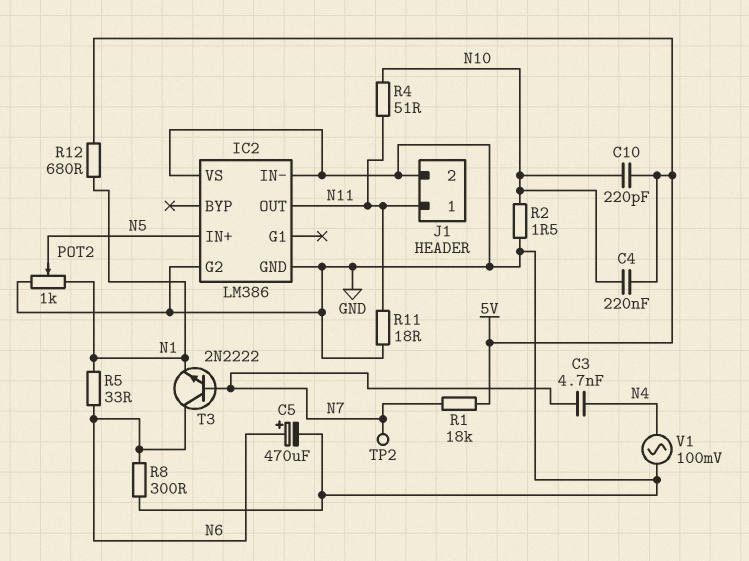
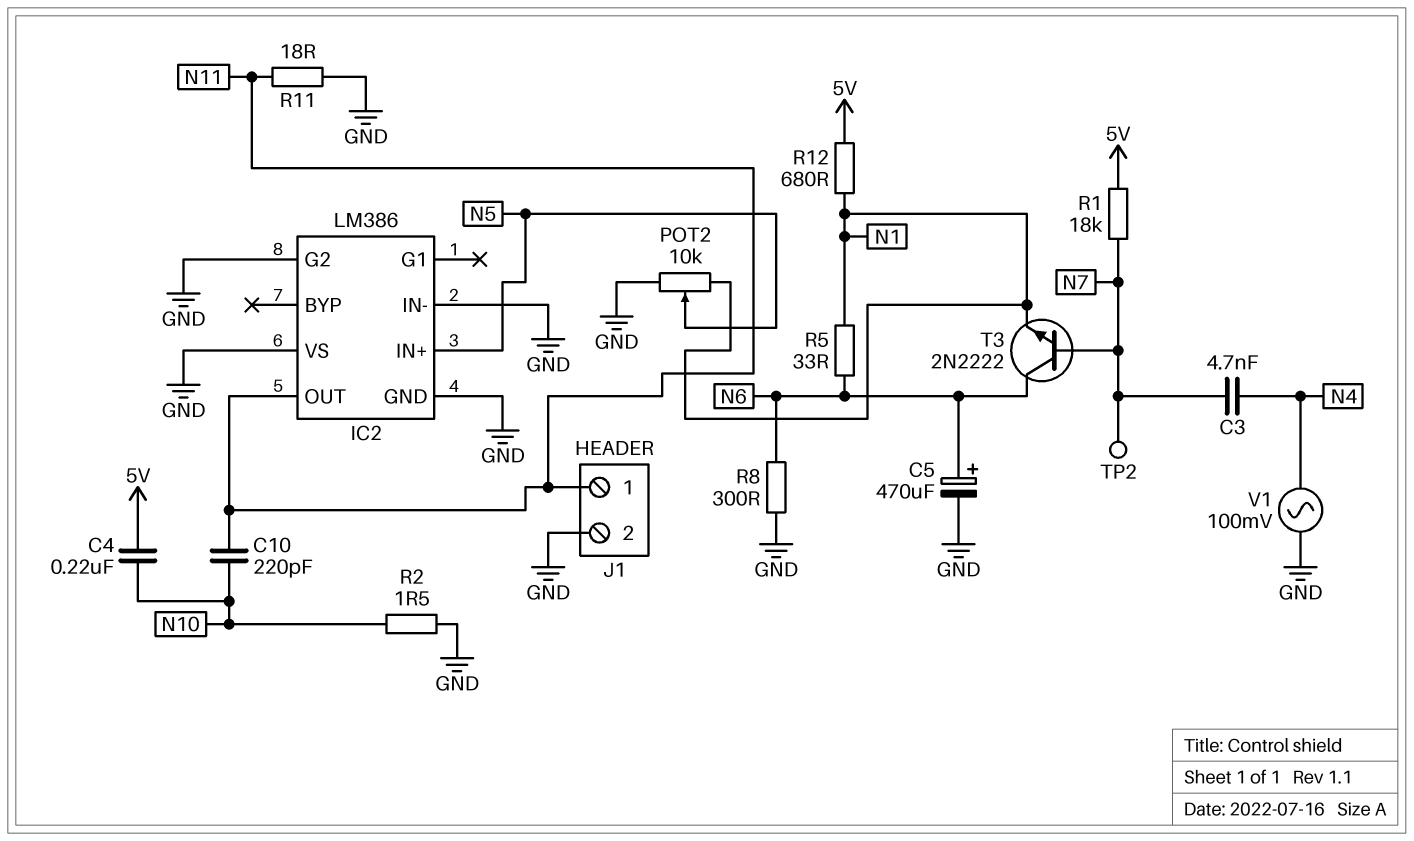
C10: 220pF (5V, N10) -> 220pF (N10, N11)
POT2: 1k (GND, N1, wiper N5) -> 10k (GND, N1, wiper N5)
R4: 51 (N10, N11) -> none

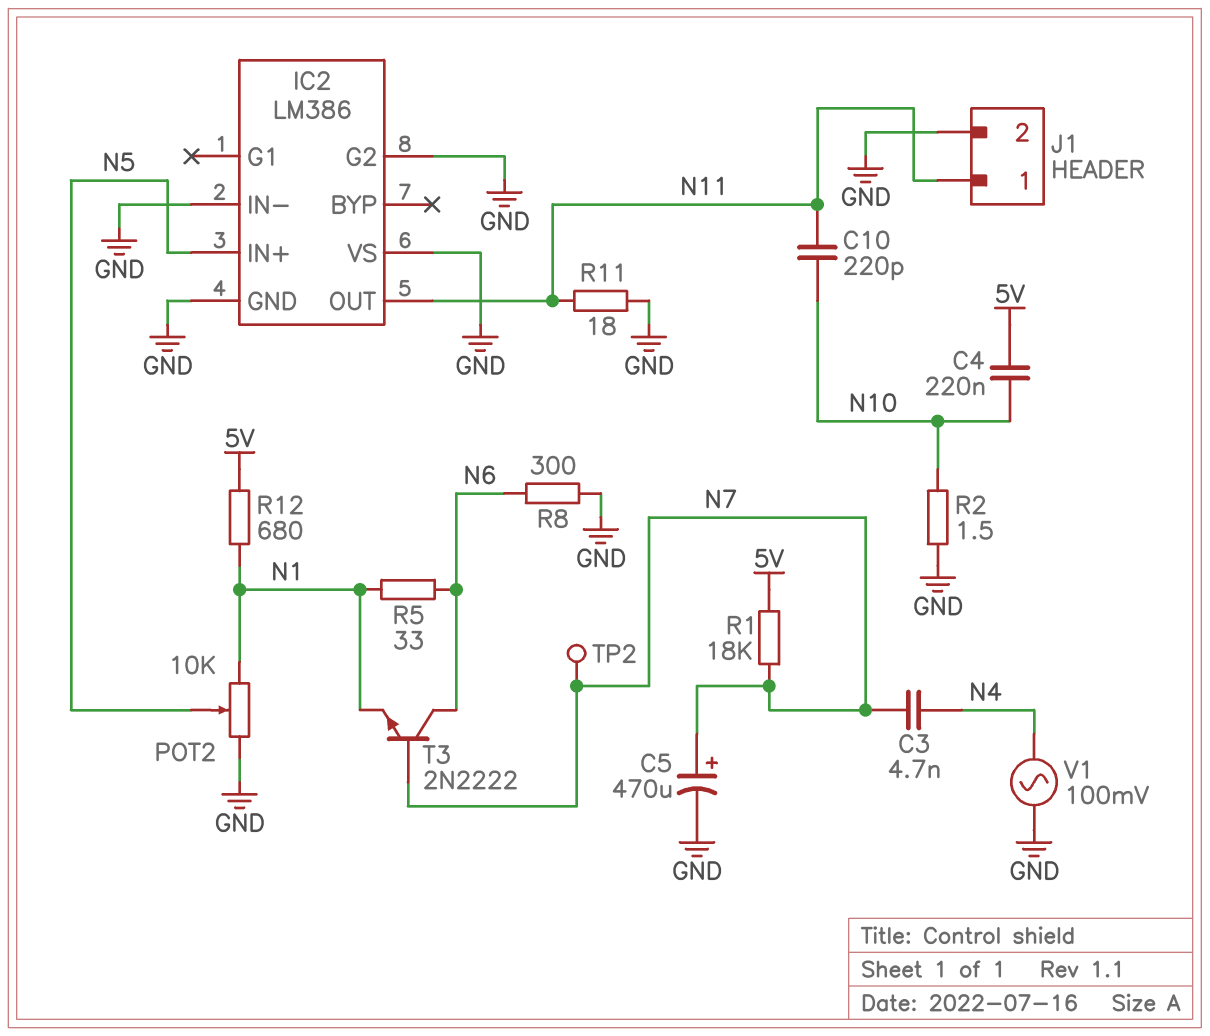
C5: 470uF (plus N6, minus GND) -> 470uF (plus N7, minus GND)

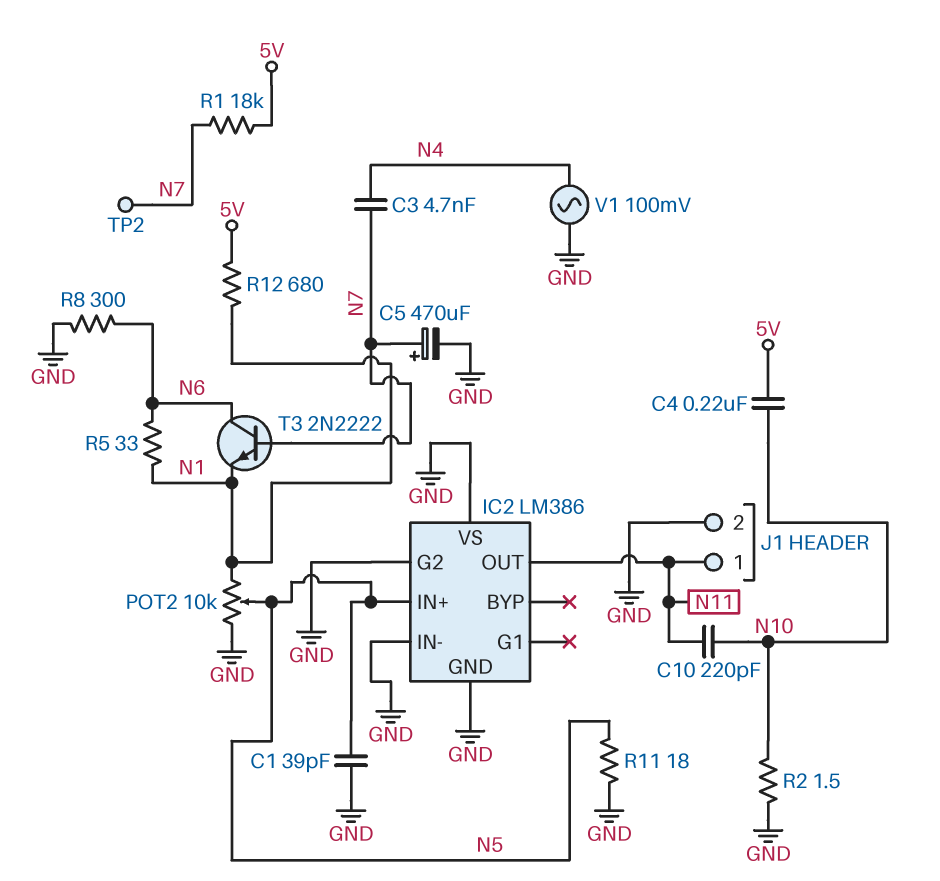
C1: none -> 39pF (GND, N5)
R11: 18 (GND, N11) -> 18 (GND, N5)

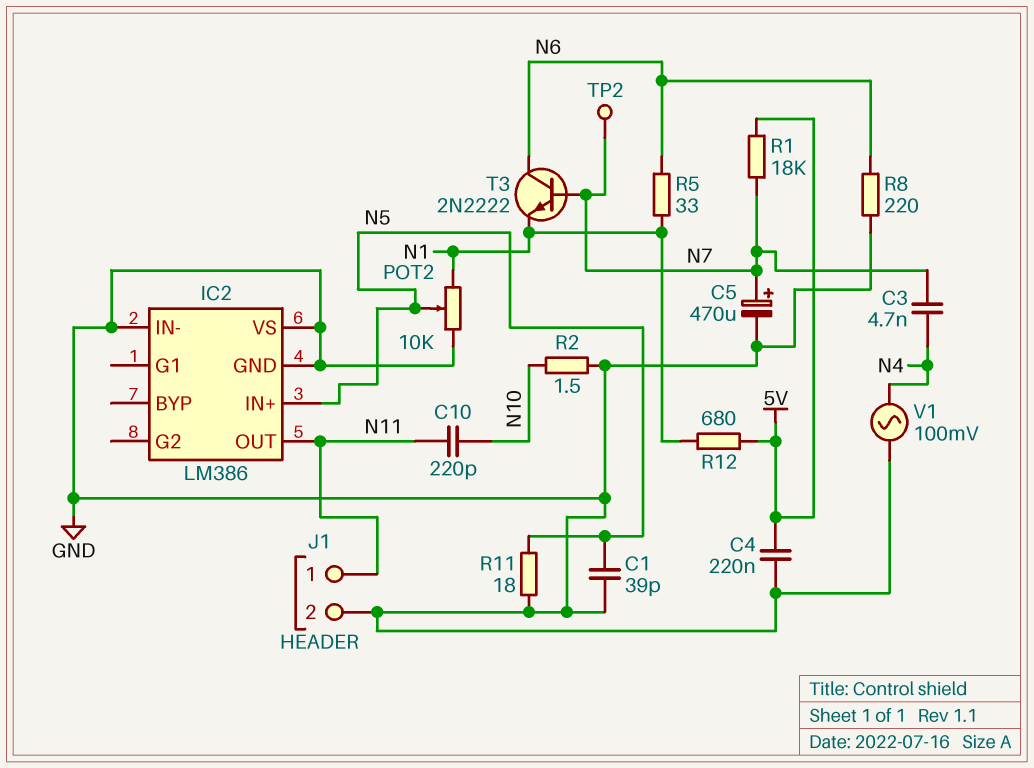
C4: 220nF (5V, N10) -> 220nF (5V, GND)
IC2 pin G2: GND -> none
R8: 300 (GND, N6) -> 220 (GND, N6)

